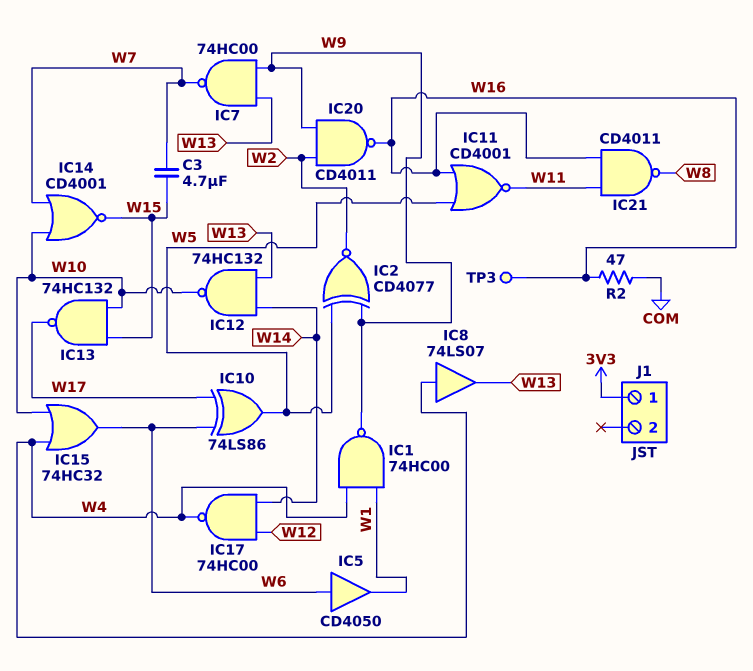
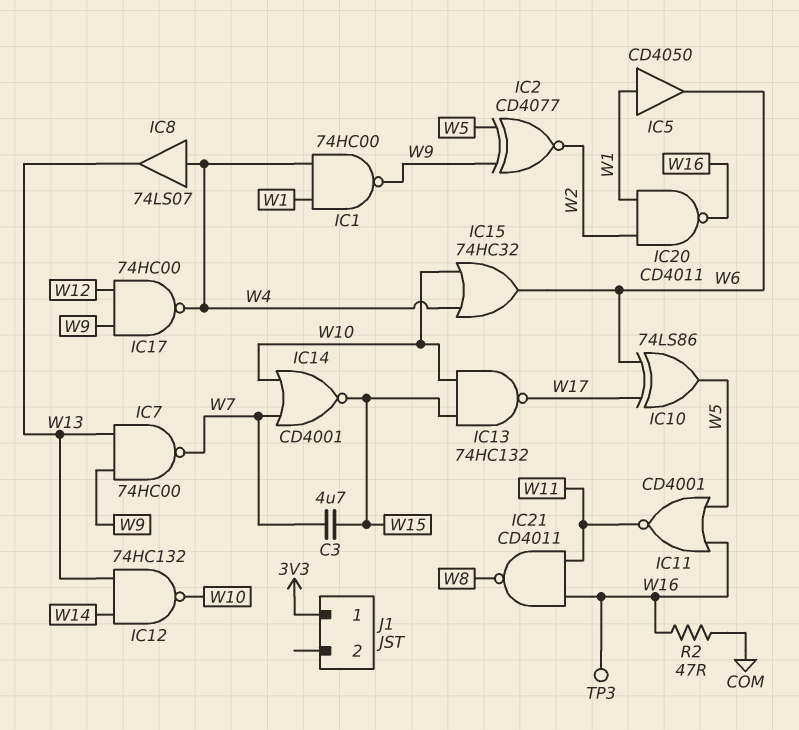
IC5: buffer CD4050 (in W6, out W1) -> buffer CD4050 (in W1, out W6)
IC17: NAND 74HC00 (in W12, in W14, out W4) -> NAND 74HC00 (in W9, in W12, out W4)
IC20: NAND CD4011 (in W2, in W9, out W16) -> NAND CD4011 (in W1, in W2, out W16)

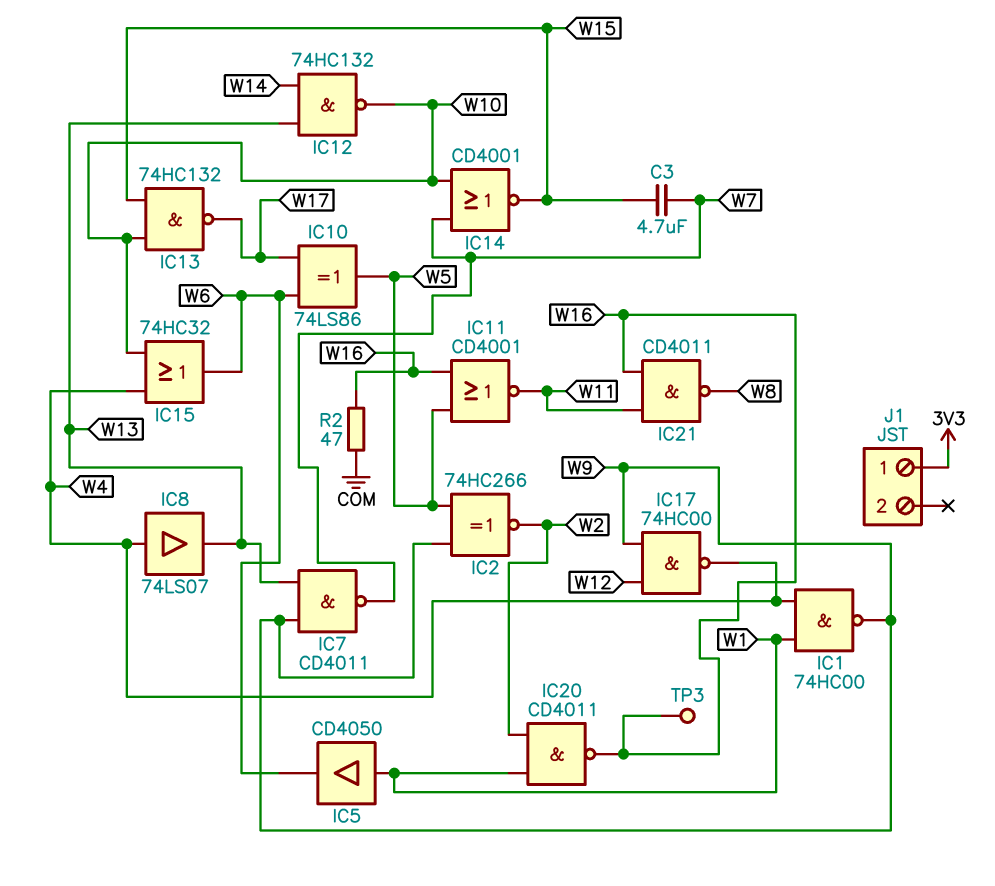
IC2: XNOR CD4077 (in W5, in W9, out W2) -> XNOR 74HC266 (in W5, in W9, out W2)
IC7: NAND 74HC00 (in W9, in W13, out W7) -> NAND CD4011 (in W9, in W13, out W7)

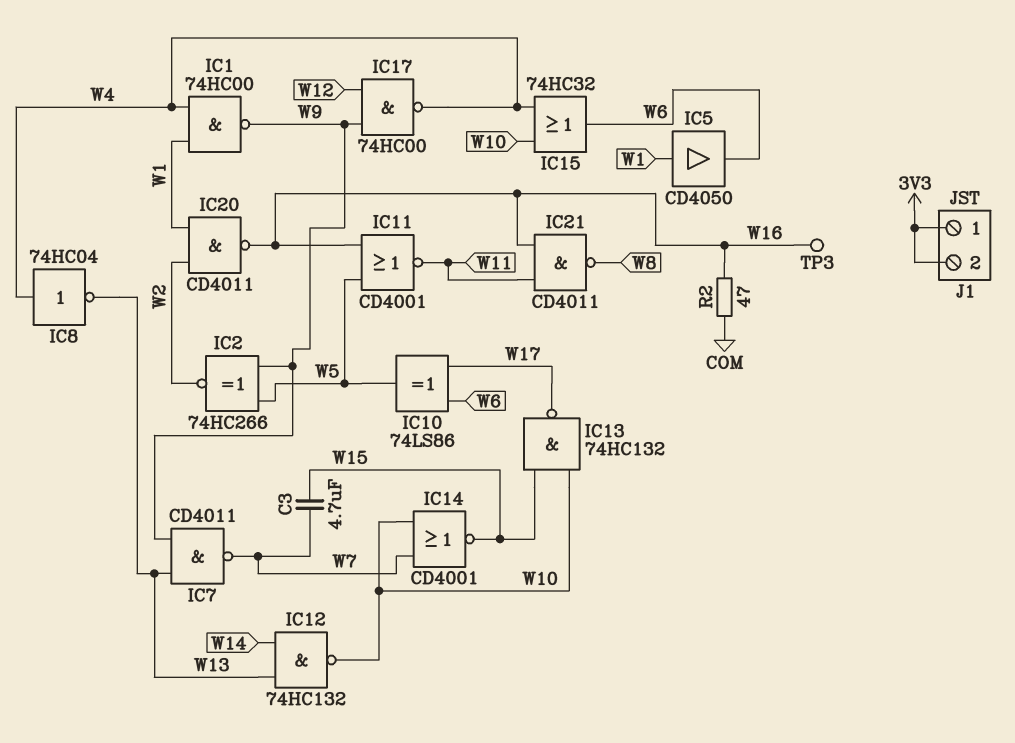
IC8: buffer 74LS07 (in W4, out W13) -> NOT 74HC04 (in W4, out W13)
J1 pin 2: none -> 3V3

